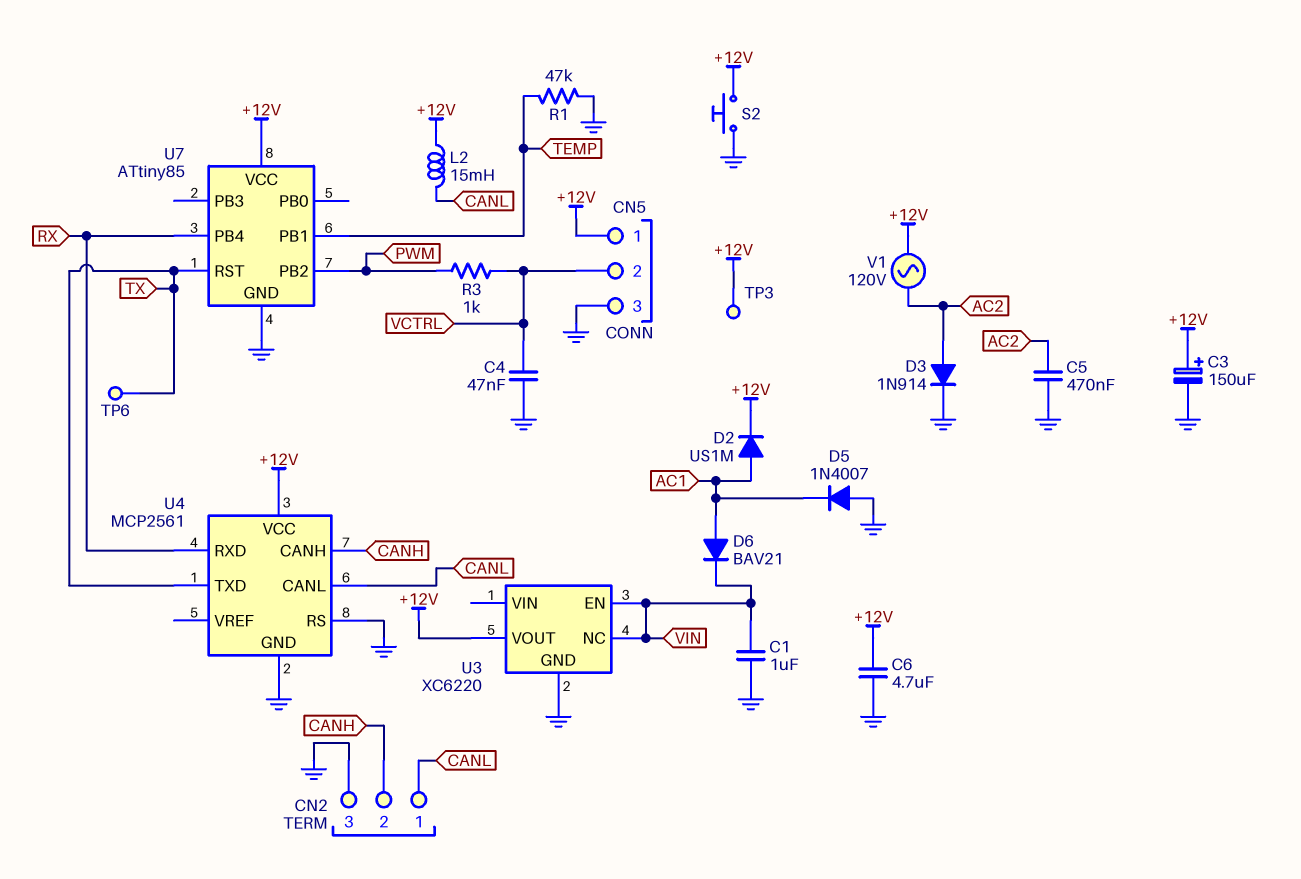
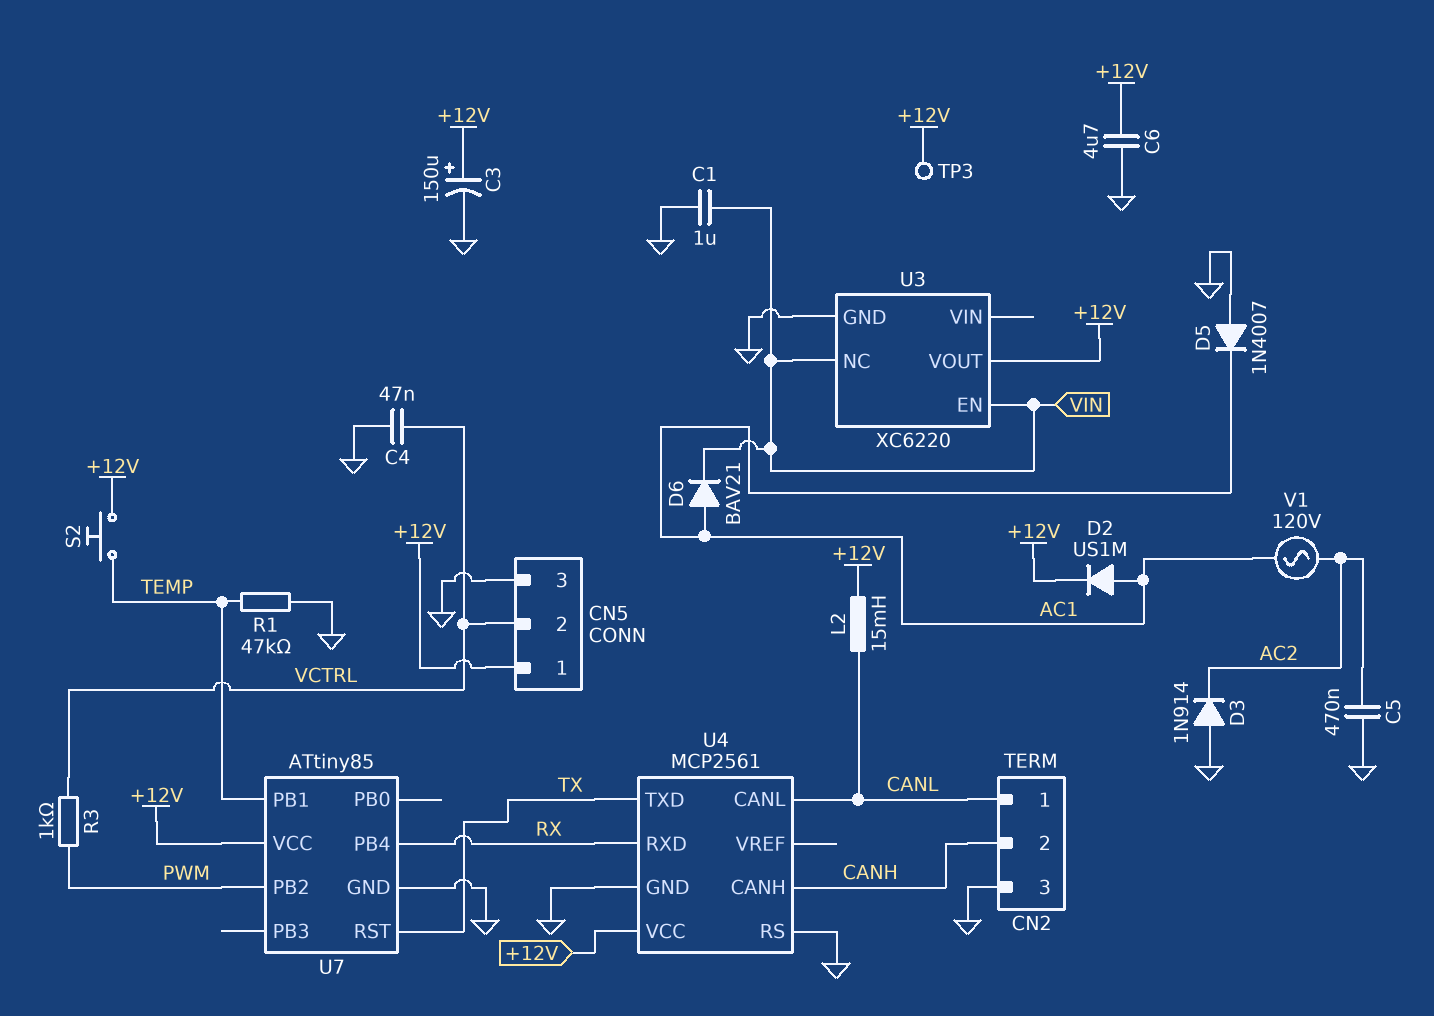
D3: diode 1N914 (A AC2, K GND) -> diode 1N914 (A GND, K AC2)
S2: button (+12V, GND) -> button (+12V, TEMP)
TP6: test point (TX) -> none
V1: AC 120V (+12V, AC2) -> AC 120V (AC1, AC2)

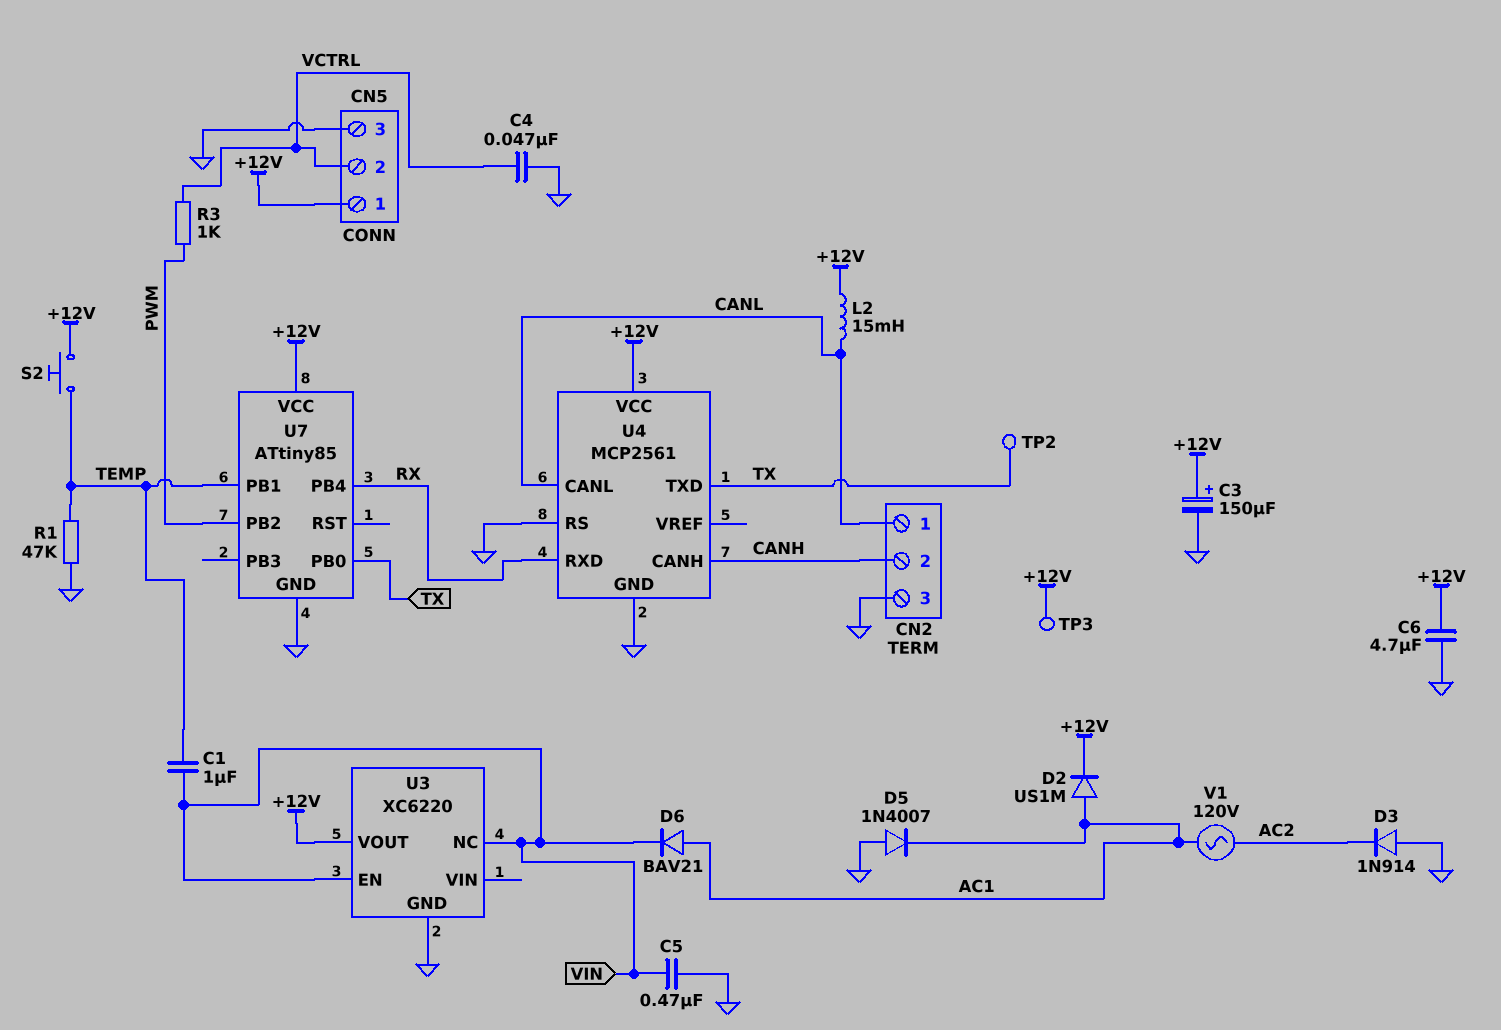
C1: 1uF (GND, VIN) -> 1uF (TEMP, VIN)
C5: 470nF (AC2, GND) -> 470nF (GND, VIN)
TP2: none -> test point (TX)
U7 pin PB0: none -> TX
U7 pin RST: TX -> none

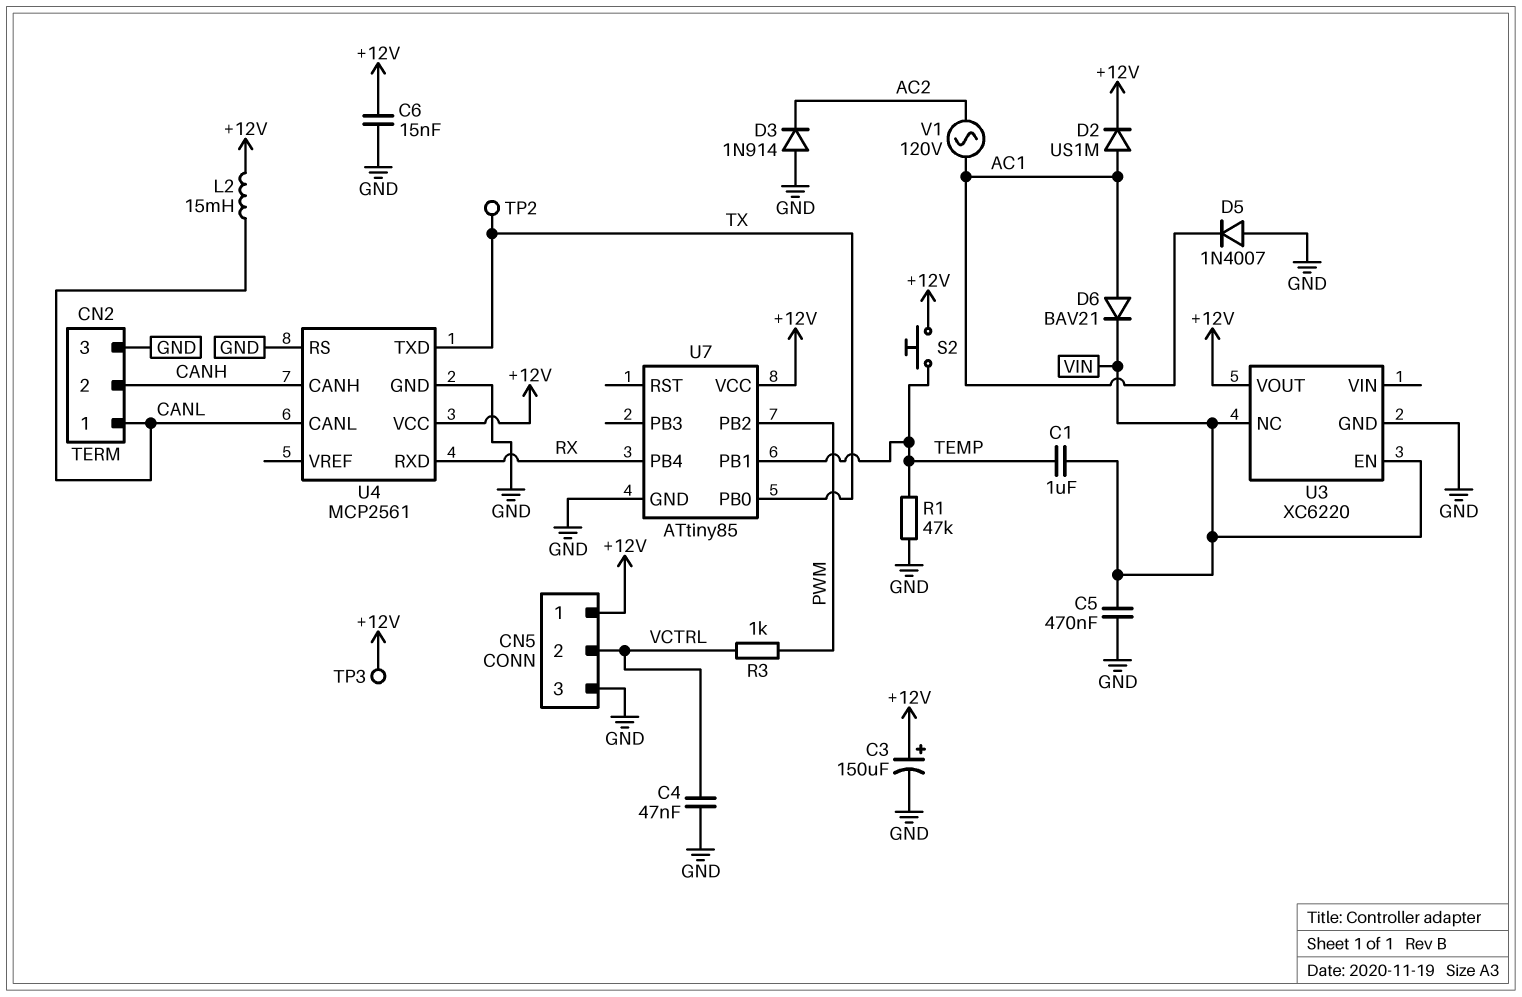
C6: 4.7uF (+12V, GND) -> 15nF (+12V, GND)

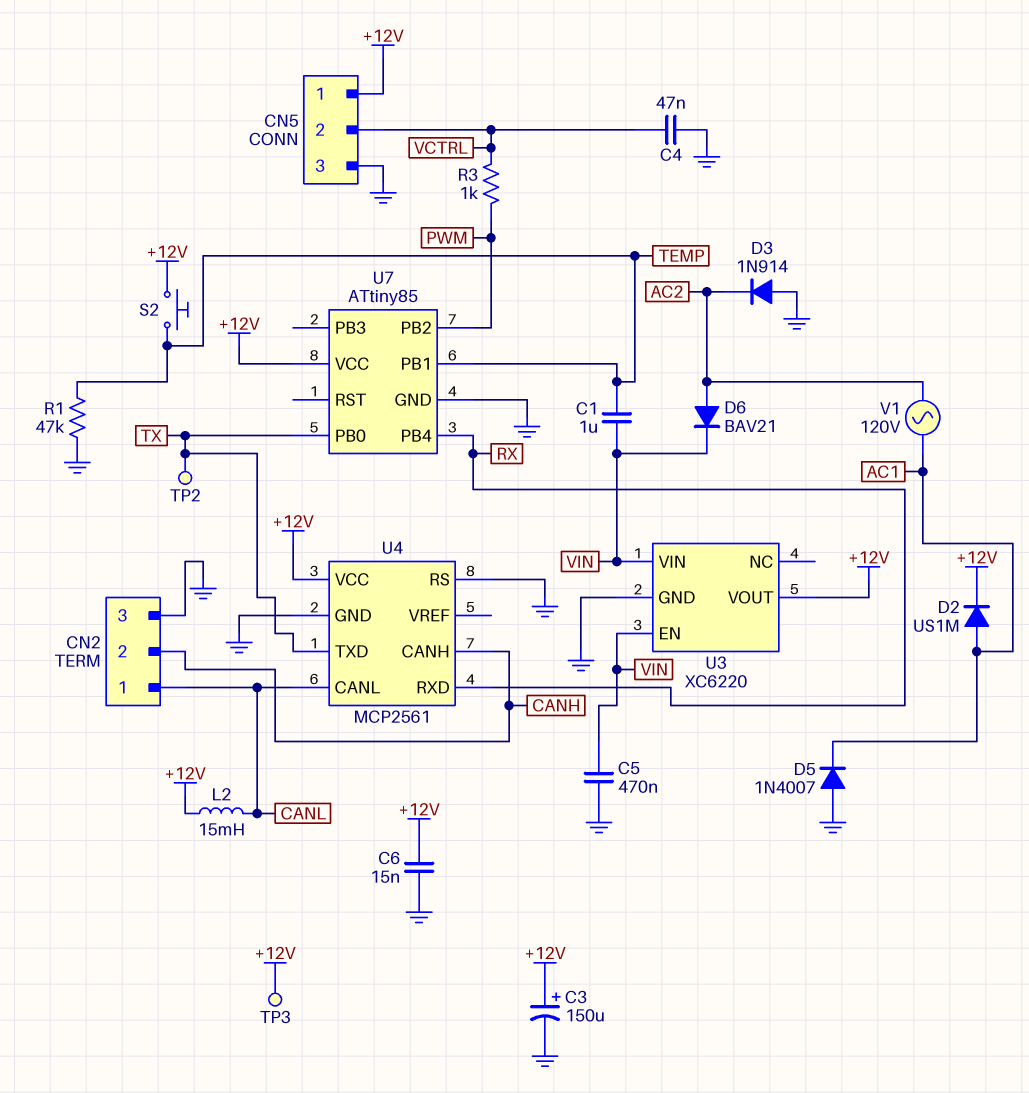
D6: diode BAV21 (A AC1, K VIN) -> diode BAV21 (A AC2, K VIN)
U3 pin NC: VIN -> none
U3 pin VIN: none -> VIN

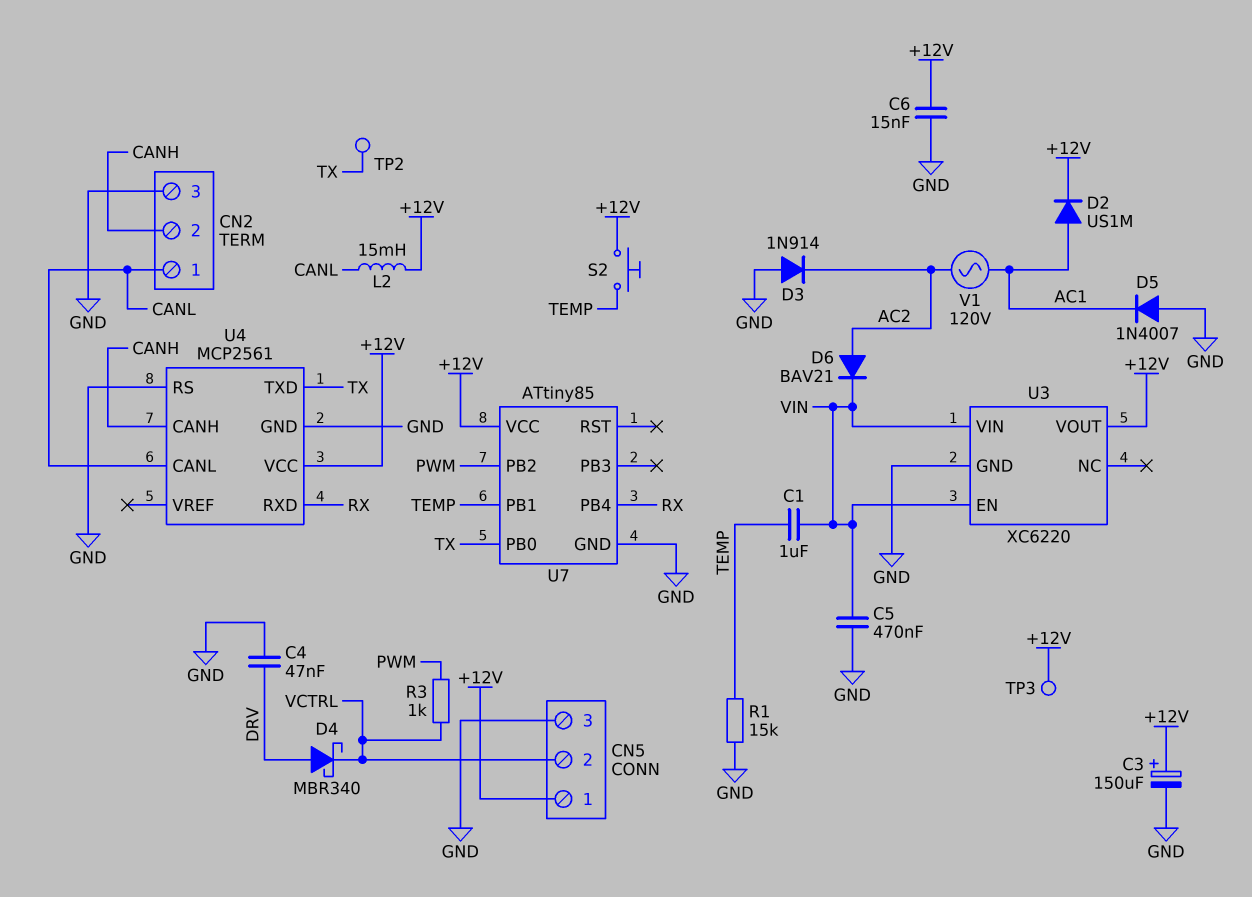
C4: 47nF (GND, VCTRL) -> 47nF (DRV, GND)
D4: none -> schottky MBR340 (A DRV, K VCTRL)
R1: 47k (GND, TEMP) -> 15k (GND, TEMP)

